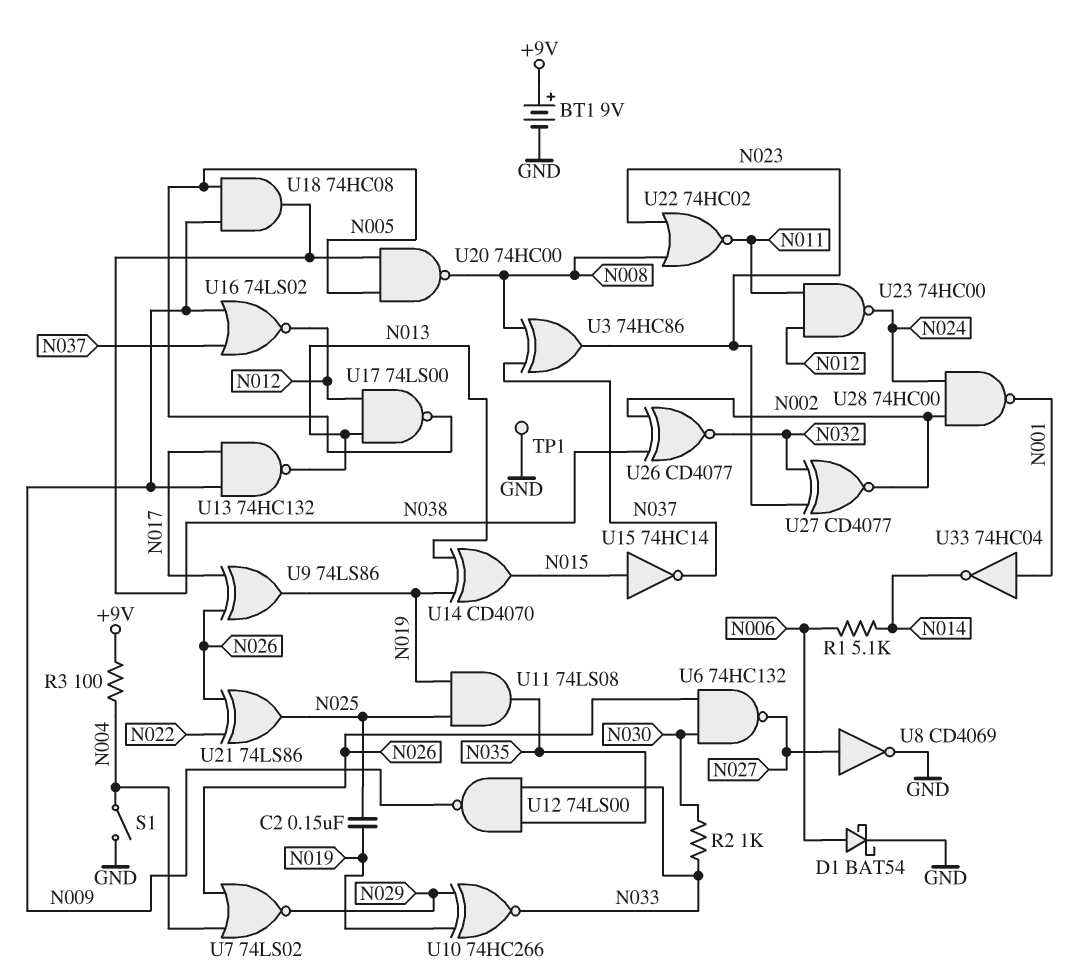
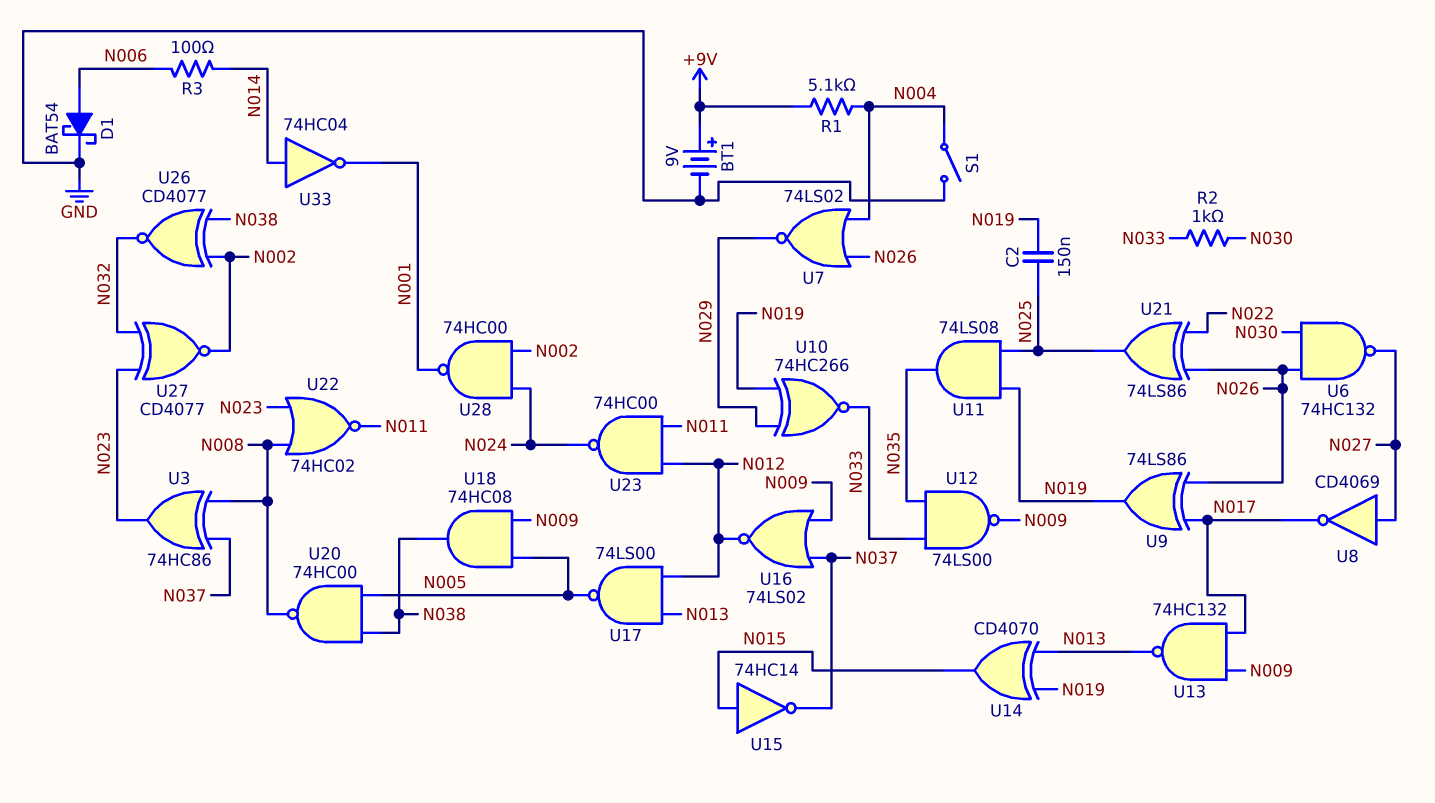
R1: 5.1k (N006, N014) -> 5.1k (+9V, N004)
R3: 100 (+9V, N004) -> 100 (N006, N014)
TP1: test point (GND) -> none
U8: NOT CD4069 (in N027, out GND) -> NOT CD4069 (in N027, out N017)
U33: NOT 74HC04 (in N001, out N014) -> NOT 74HC04 (in N014, out N001)

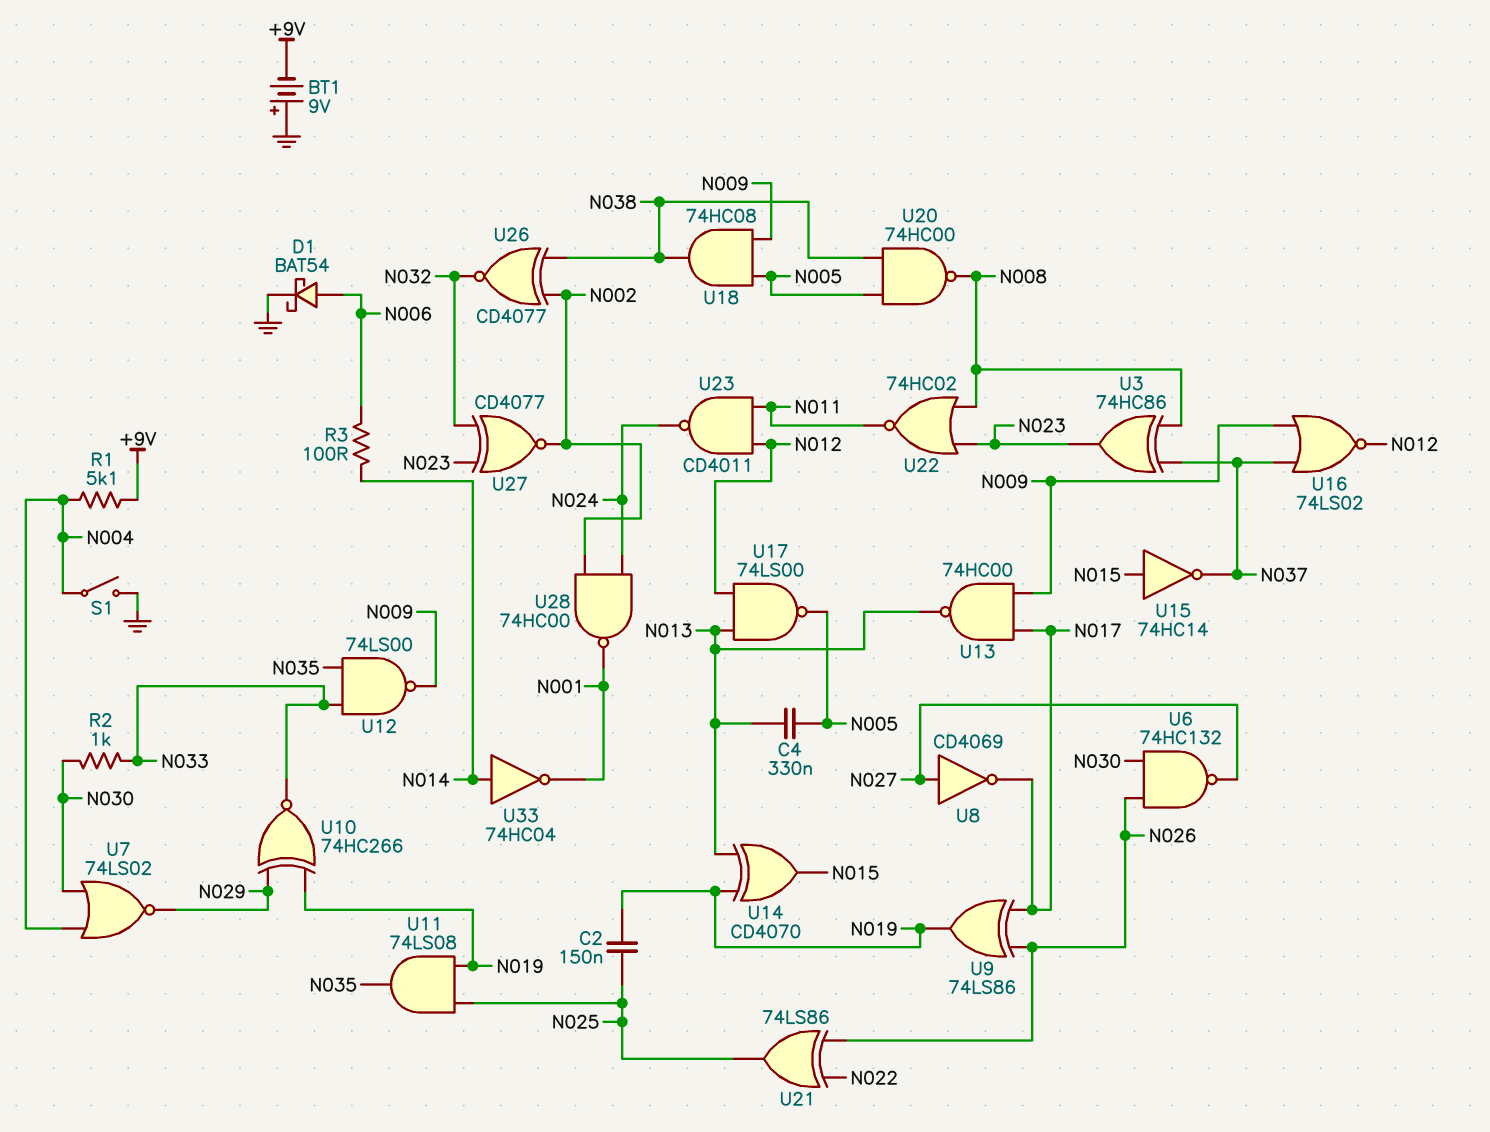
BT1: 9V (plus +9V, minus GND) -> 9V (plus GND, minus +9V)
C4: none -> 330nF (N005, N013)
U7: NOR 74LS02 (in N004, in N026, out N029) -> NOR 74LS02 (in N004, in N030, out N029)
U13: NAND 74HC132 (in N009, in N017, out N013) -> NAND 74HC00 (in N009, in N017, out N013)
U23: NAND 74HC00 (in N011, in N012, out N024) -> NAND CD4011 (in N011, in N012, out N024)

